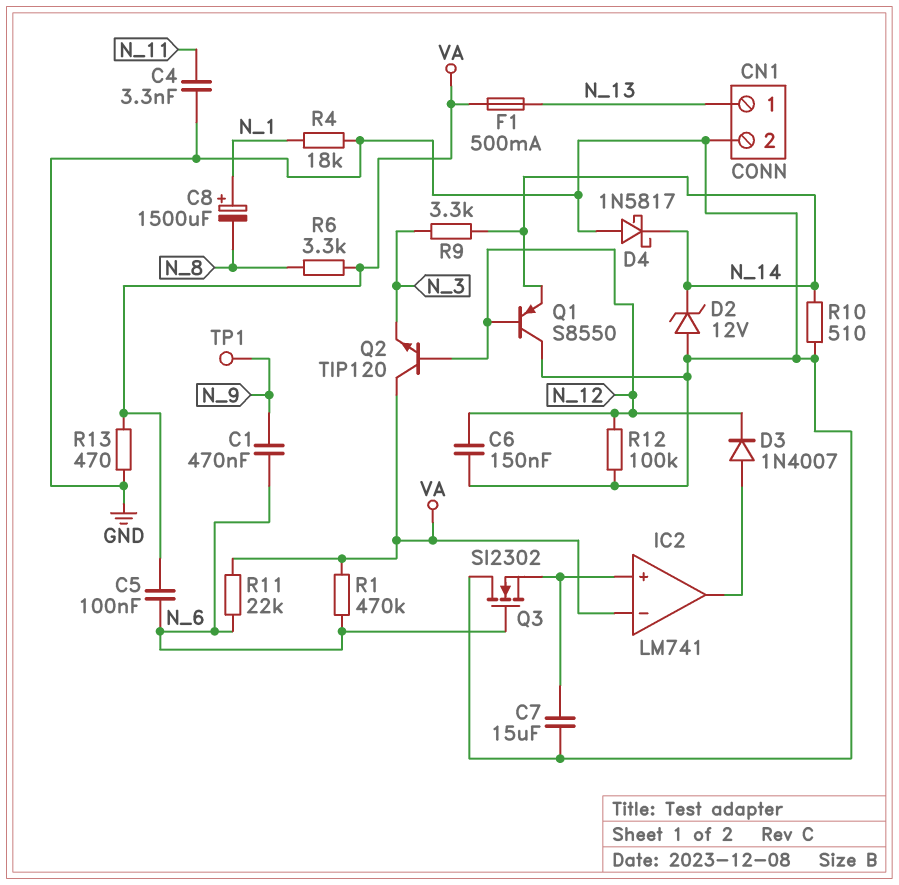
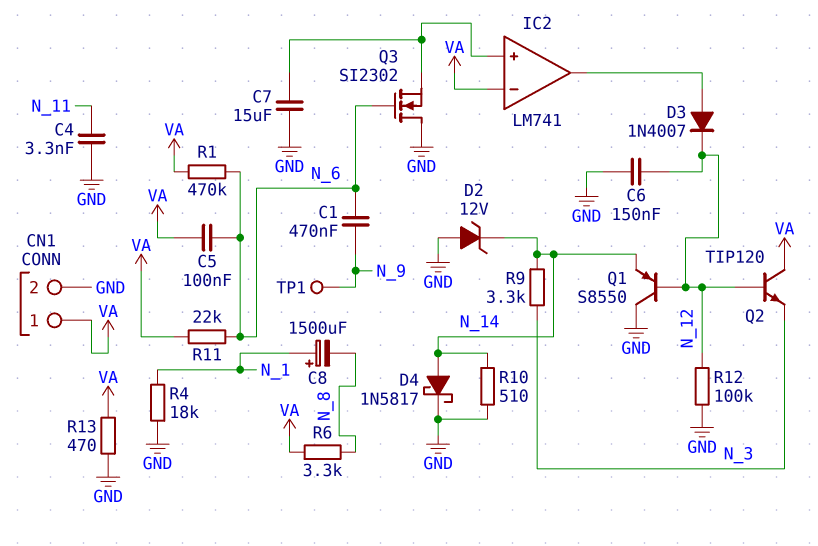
CN1 pin 1: N_13 -> VA
D4: schottky 1N5817 (A GND, K N_14) -> schottky 1N5817 (A N_14, K GND)
F1: 500mA (N_13, VA) -> none

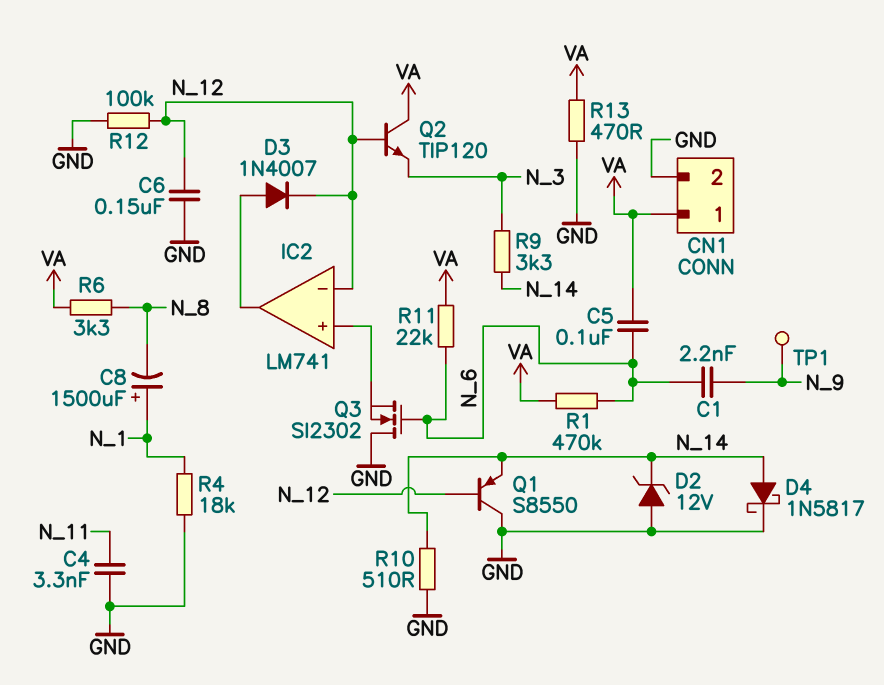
C1: 470nF (N_6, N_9) -> 2.2nF (N_6, N_9)
C7: 15uF (GND, IC2/in+) -> none
IC2 pin in-: VA -> N_12

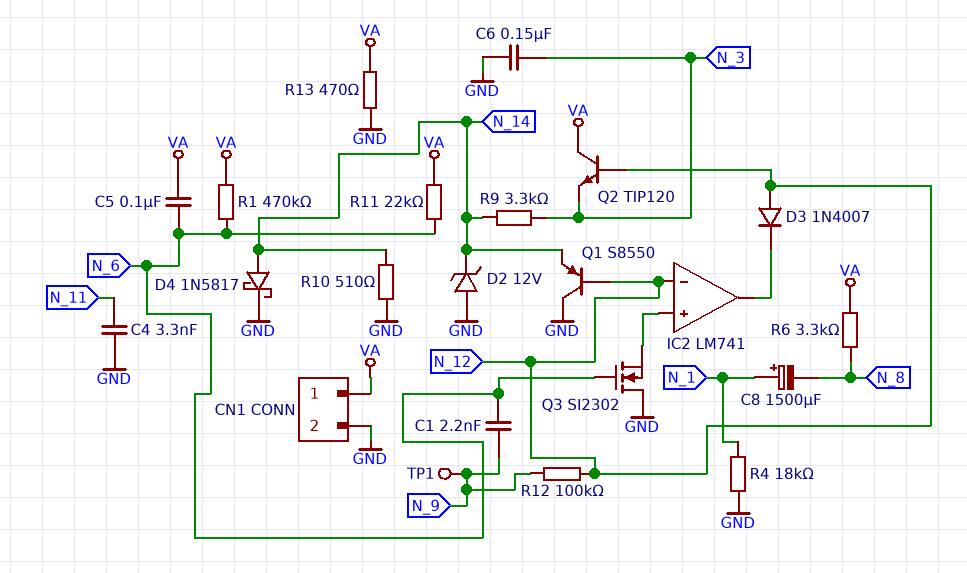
C6: 150nF (GND, N_12) -> 150nF (GND, N_3)
D3: diode 1N4007 (A IC2/out, K N_12) -> diode 1N4007 (A N_12, K IC2/out)
R12: 100k (GND, N_12) -> 100k (N_9, N_12)

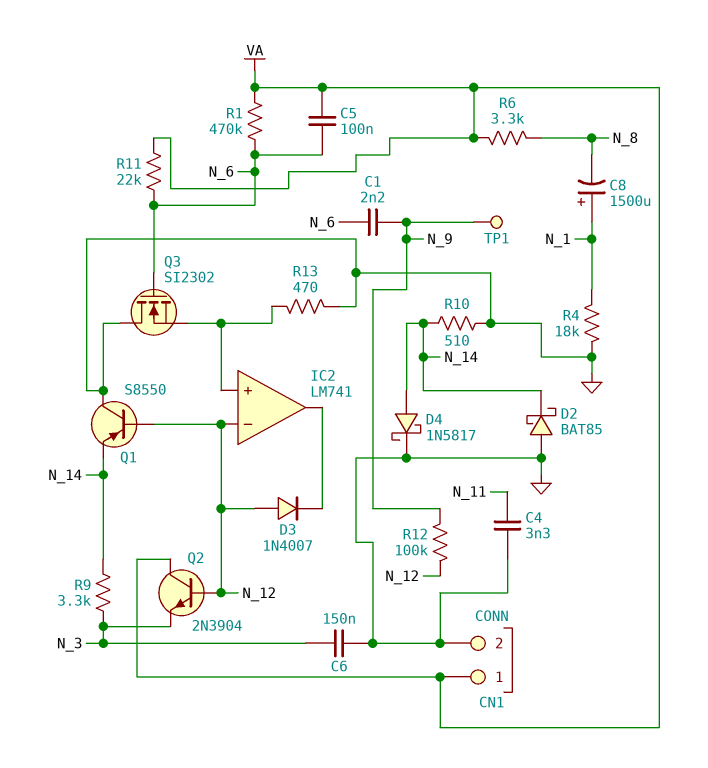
D2: zener 12V (A GND, K N_14) -> schottky BAT85 (A GND, K N_14)
Q2: NPN TIP120 (B N_12, C VA, E N_3) -> NPN 2N3904 (B N_12, C VA, E N_3)
R13: 470 (GND, VA) -> 470 (GND, IC2/in+)

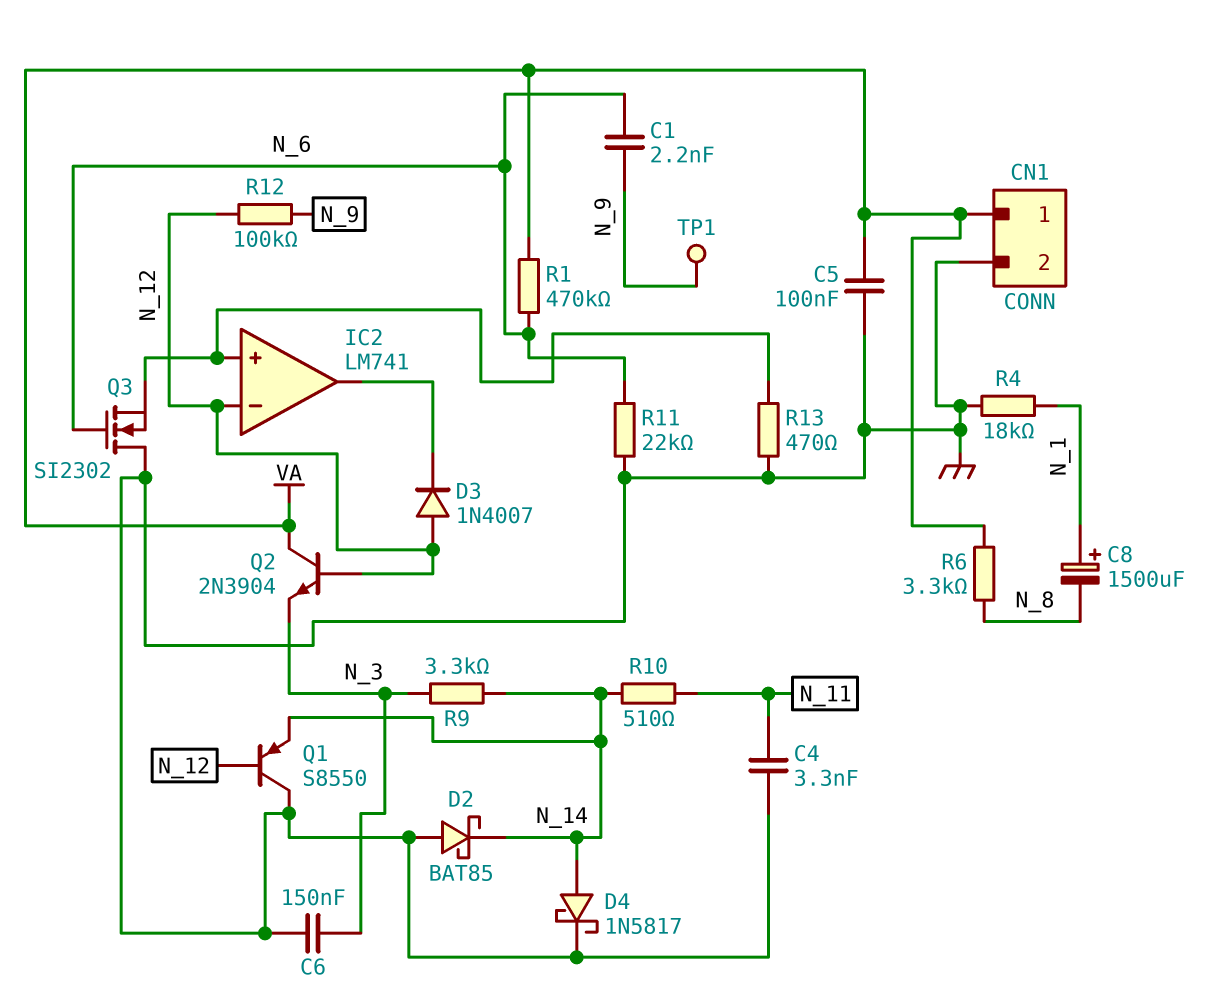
C5: 100nF (N_6, VA) -> 100nF (GND, VA)
R10: 510 (GND, N_14) -> 510 (N_11, N_14)
R11: 22k (N_6, VA) -> 22k (GND, N_6)

